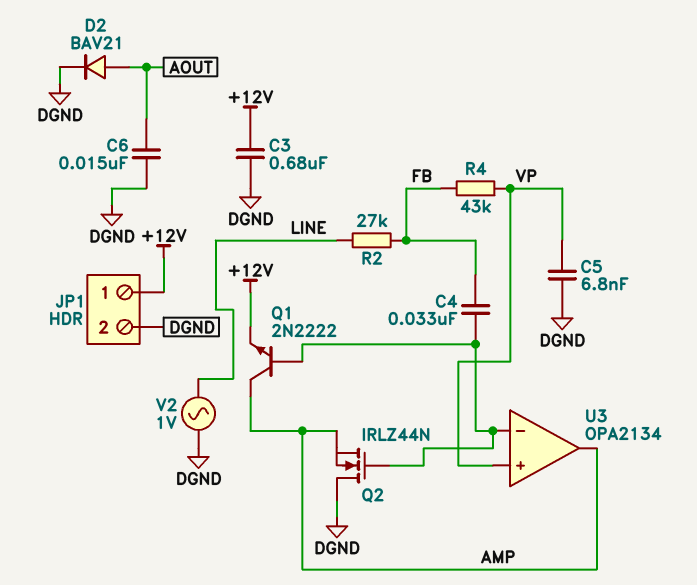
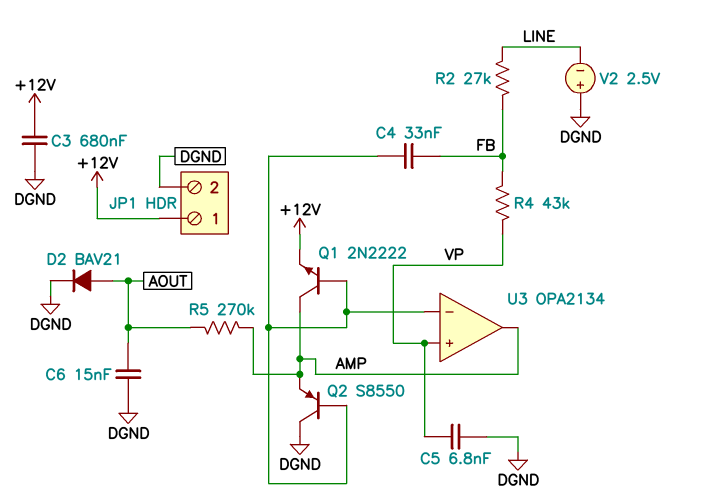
Q2: NMOS IRLZ44N (G U3/in-, D DGND, S AMP) -> PNP S8550 (B U3/in-, C DGND, E AMP)
R5: none -> 270k (AMP, AOUT)
V2: AC 1V (DGND, LINE) -> 2.5V (plus DGND, minus LINE)

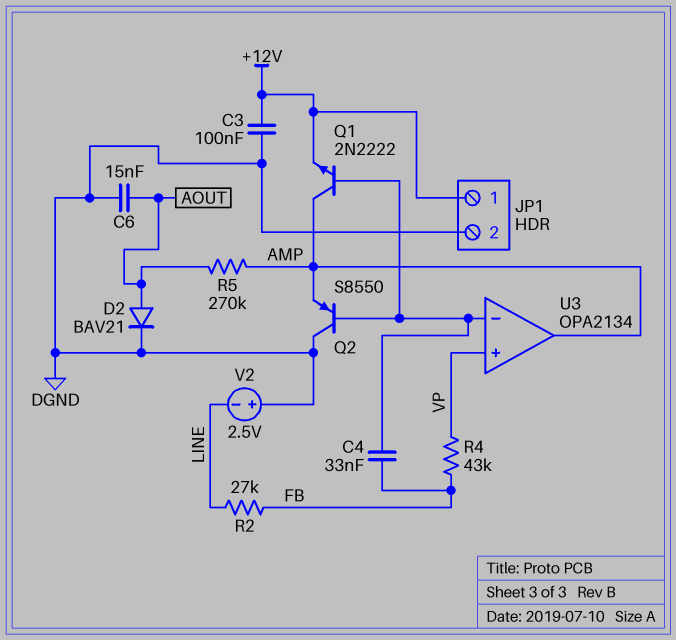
C3: 680nF (+12V, DGND) -> 100nF (+12V, DGND)
C5: 6.8nF (DGND, VP) -> none

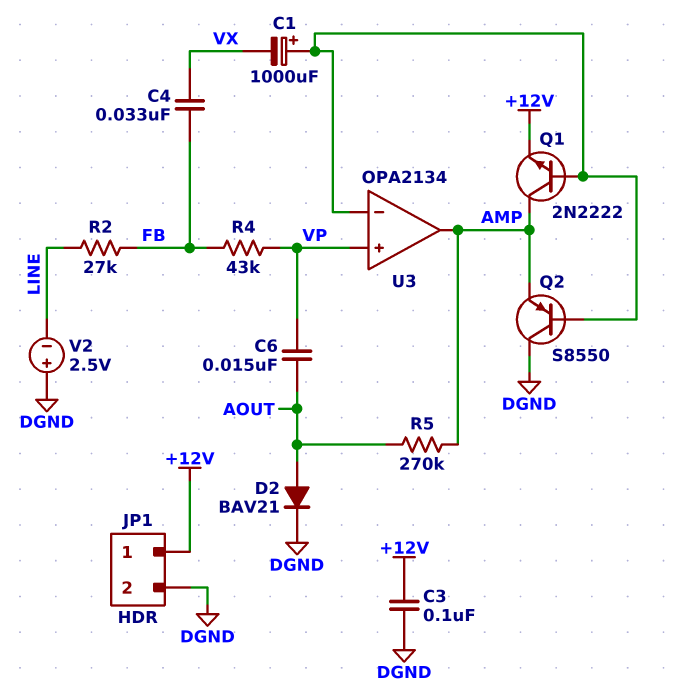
C1: none -> 1000uF (plus U3/in-, minus VX)
C4: 33nF (FB, U3/in-) -> 33nF (FB, VX)
C6: 15nF (AOUT, DGND) -> 15nF (AOUT, VP)

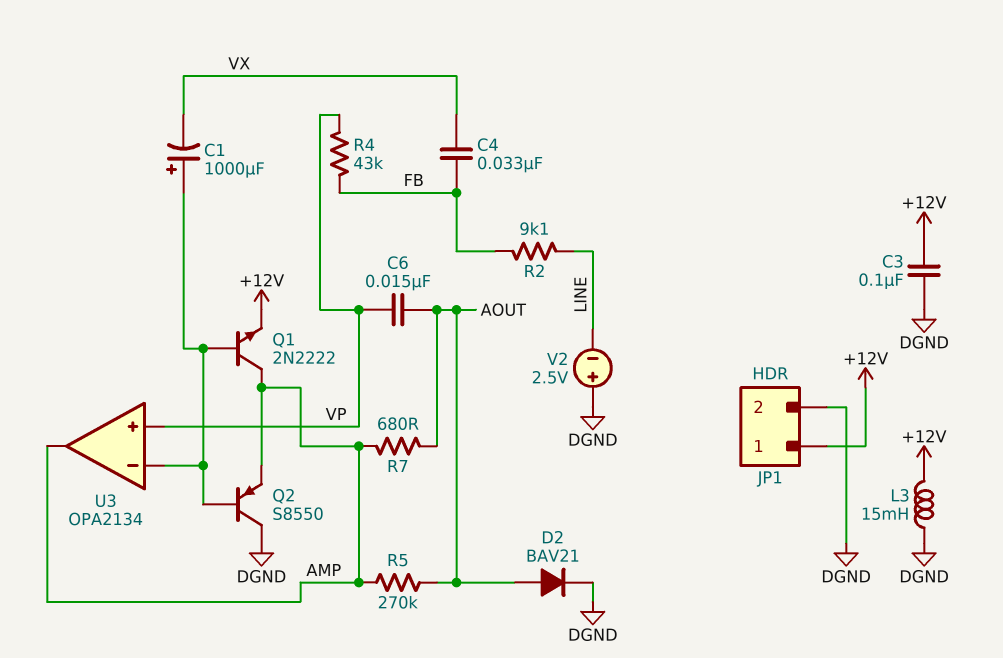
L3: none -> 15mH (+12V, DGND)
R2: 27k (FB, LINE) -> 9.1k (FB, LINE)
R7: none -> 680 (AMP, AOUT)

